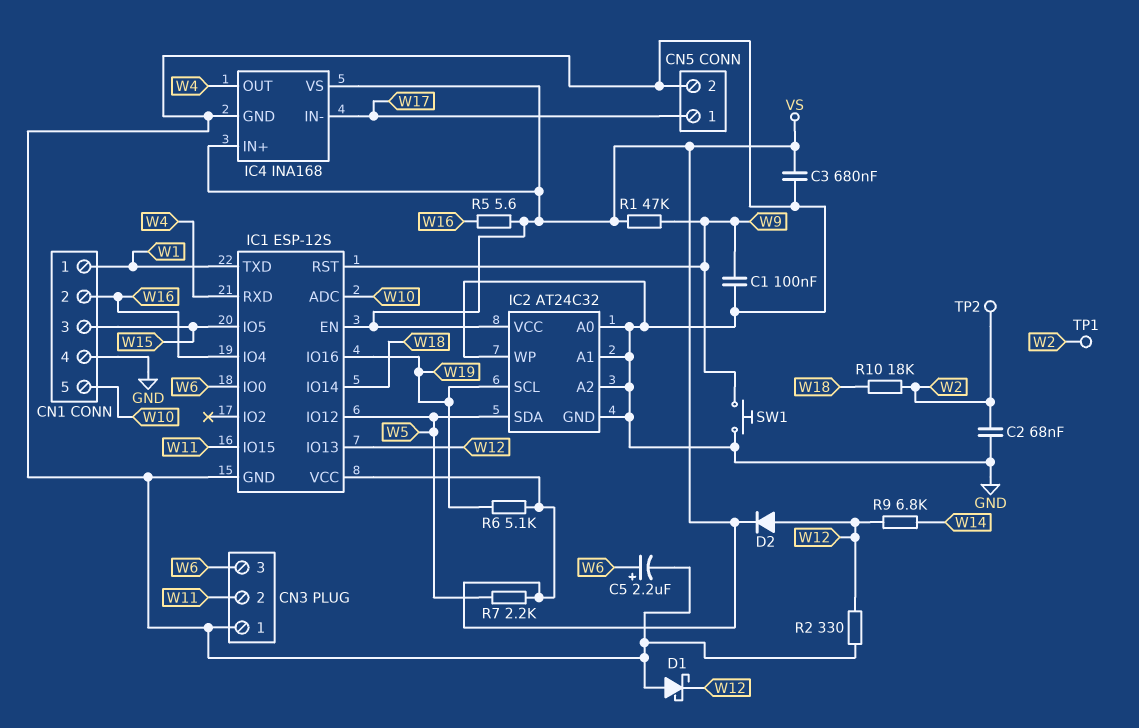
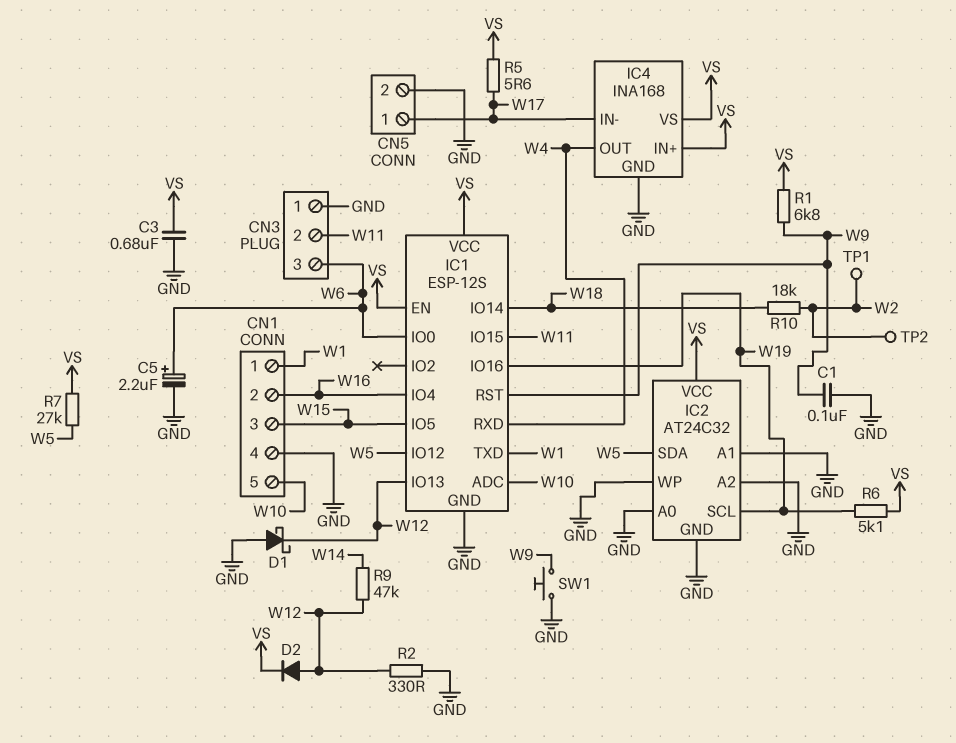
C2: 68nF (GND, W2) -> none
R1: 47k (VS, W9) -> 6.8k (VS, W9)
R5: 5.6 (VS, W16) -> 5.6 (VS, W17)
R7: 2.2k (VS, W5) -> 27k (VS, W5)
R9: 6.8k (W12, W14) -> 47k (W12, W14)

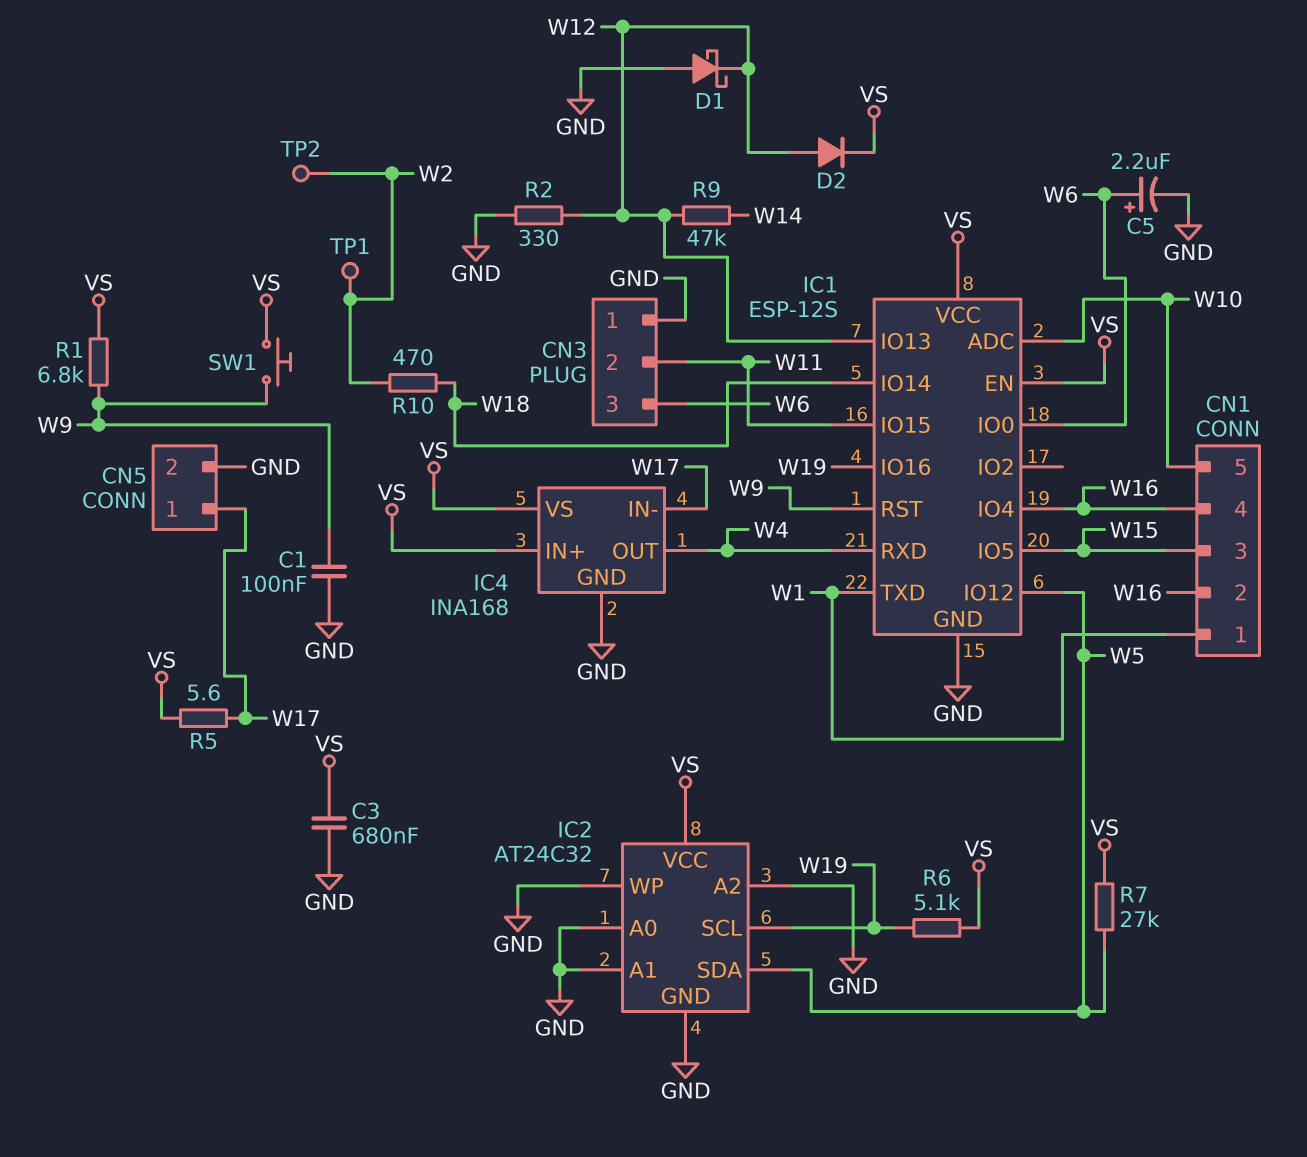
CN1 pin 4: GND -> W16
R10: 18k (W2, W18) -> 470 (W2, W18)
SW1: button (GND, W9) -> button (VS, W9)

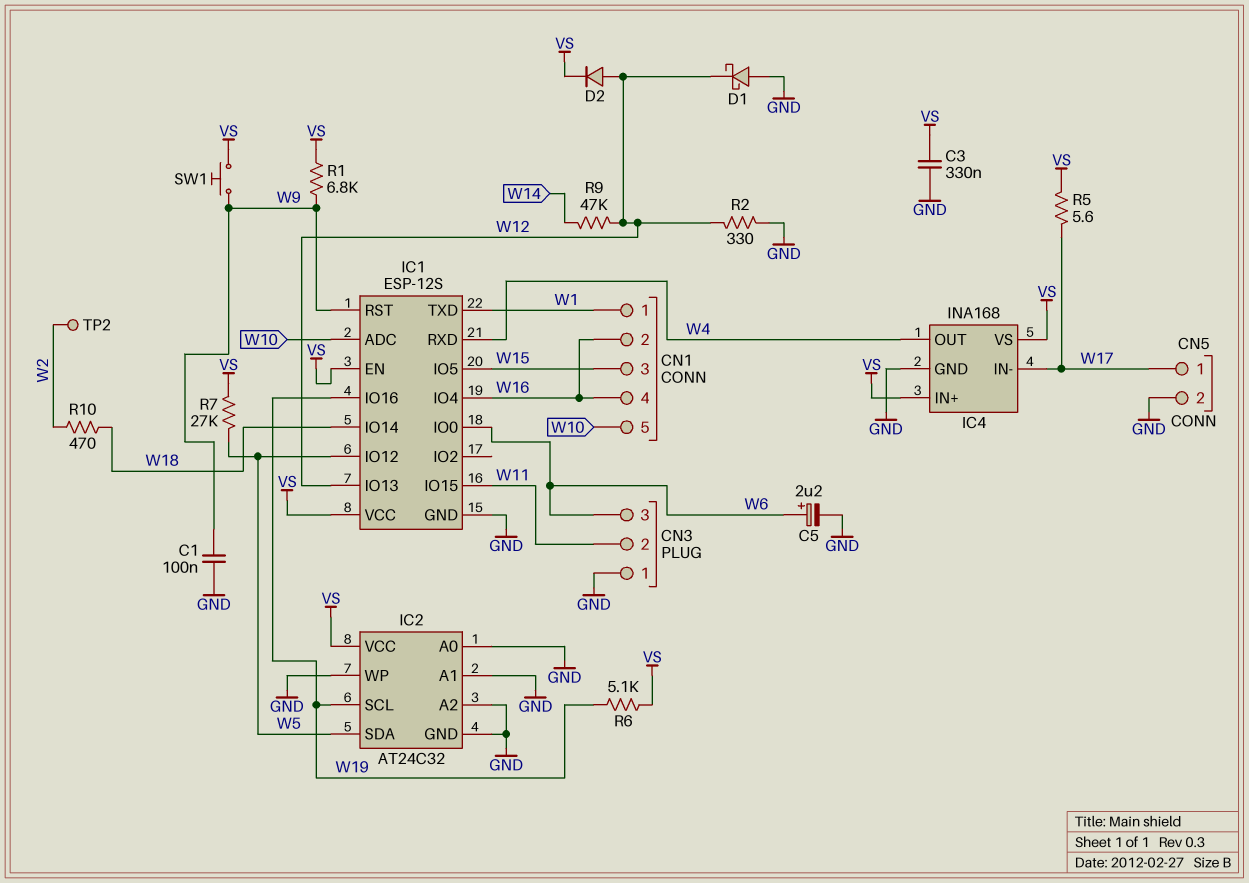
C3: 680nF (GND, VS) -> 330nF (GND, VS)
TP1: test point (W2) -> none

